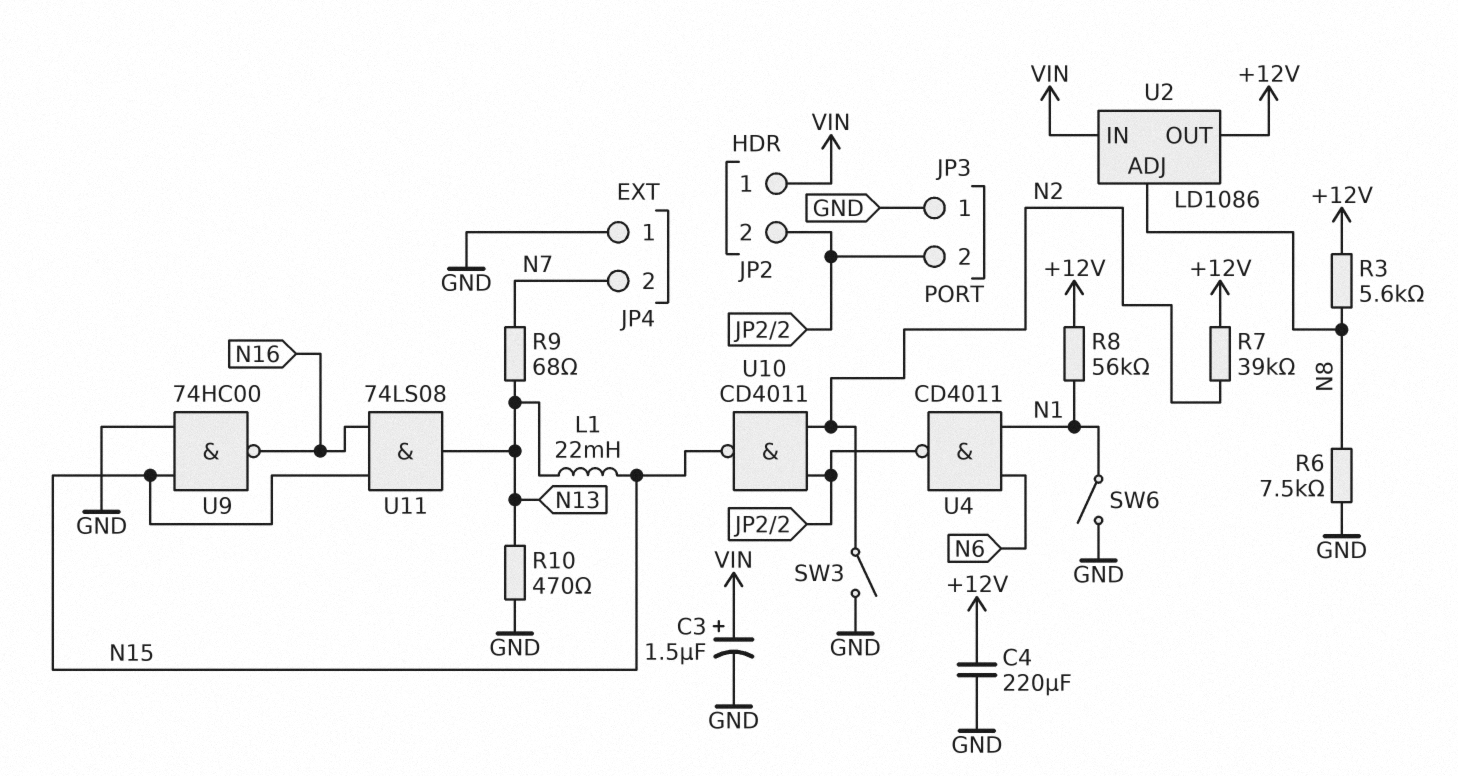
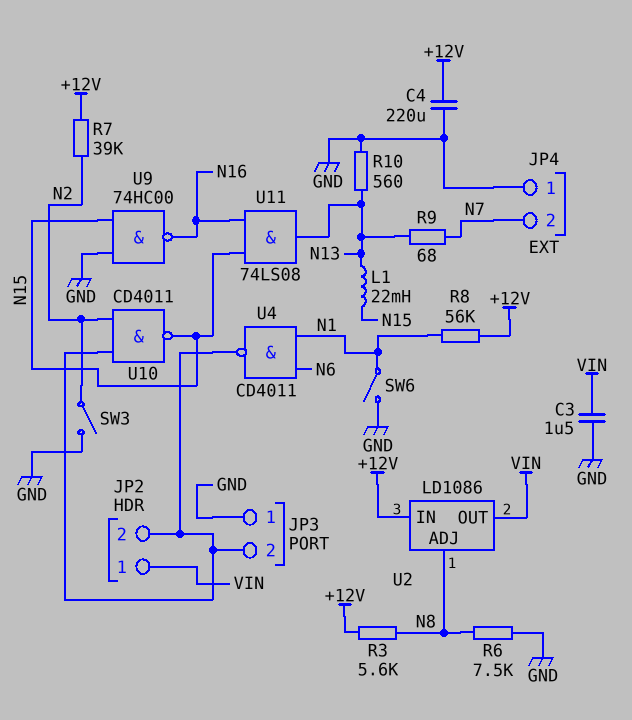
C3: 1.5uF (plus VIN, minus GND) -> 1.5uF (GND, VIN)
R10: 470 (GND, N13) -> 560 (GND, N13)
U2 pin IN: VIN -> +12V
U2 pin OUT: +12V -> VIN

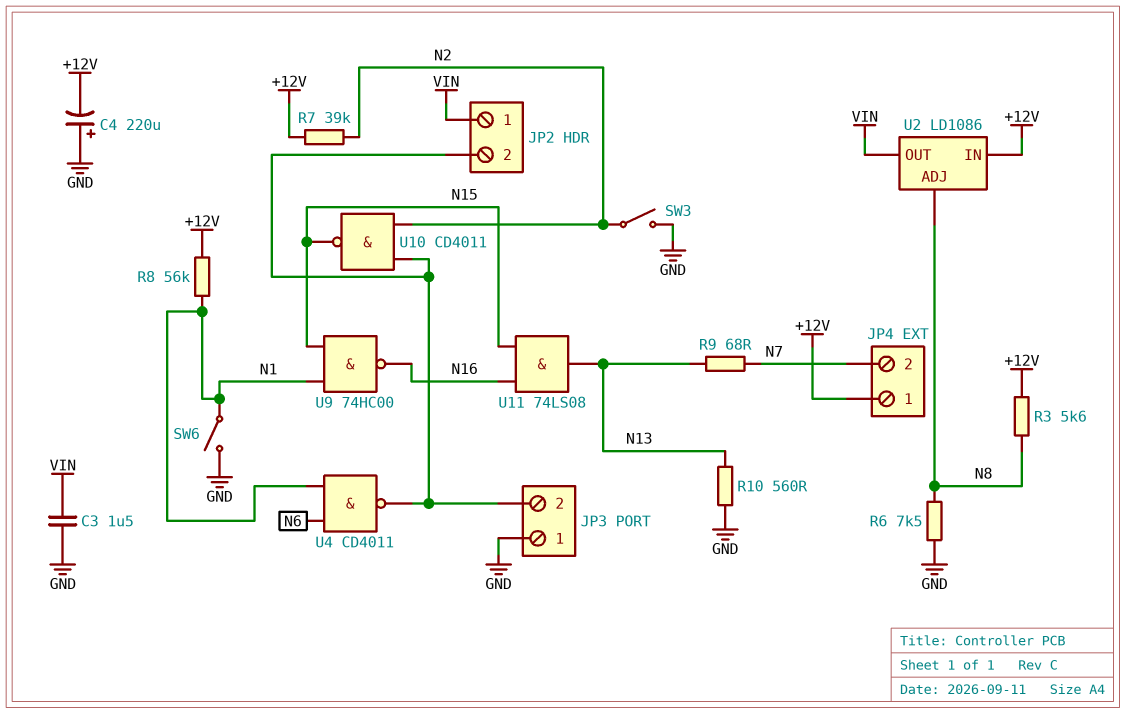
C4: 220uF (+12V, GND) -> 220uF (plus GND, minus +12V)
JP4 pin 1: GND -> +12V
L1: 22mH (N13, N15) -> none
U9: NAND 74HC00 (in GND, in N15, out N16) -> NAND 74HC00 (in N1, in N15, out N16)

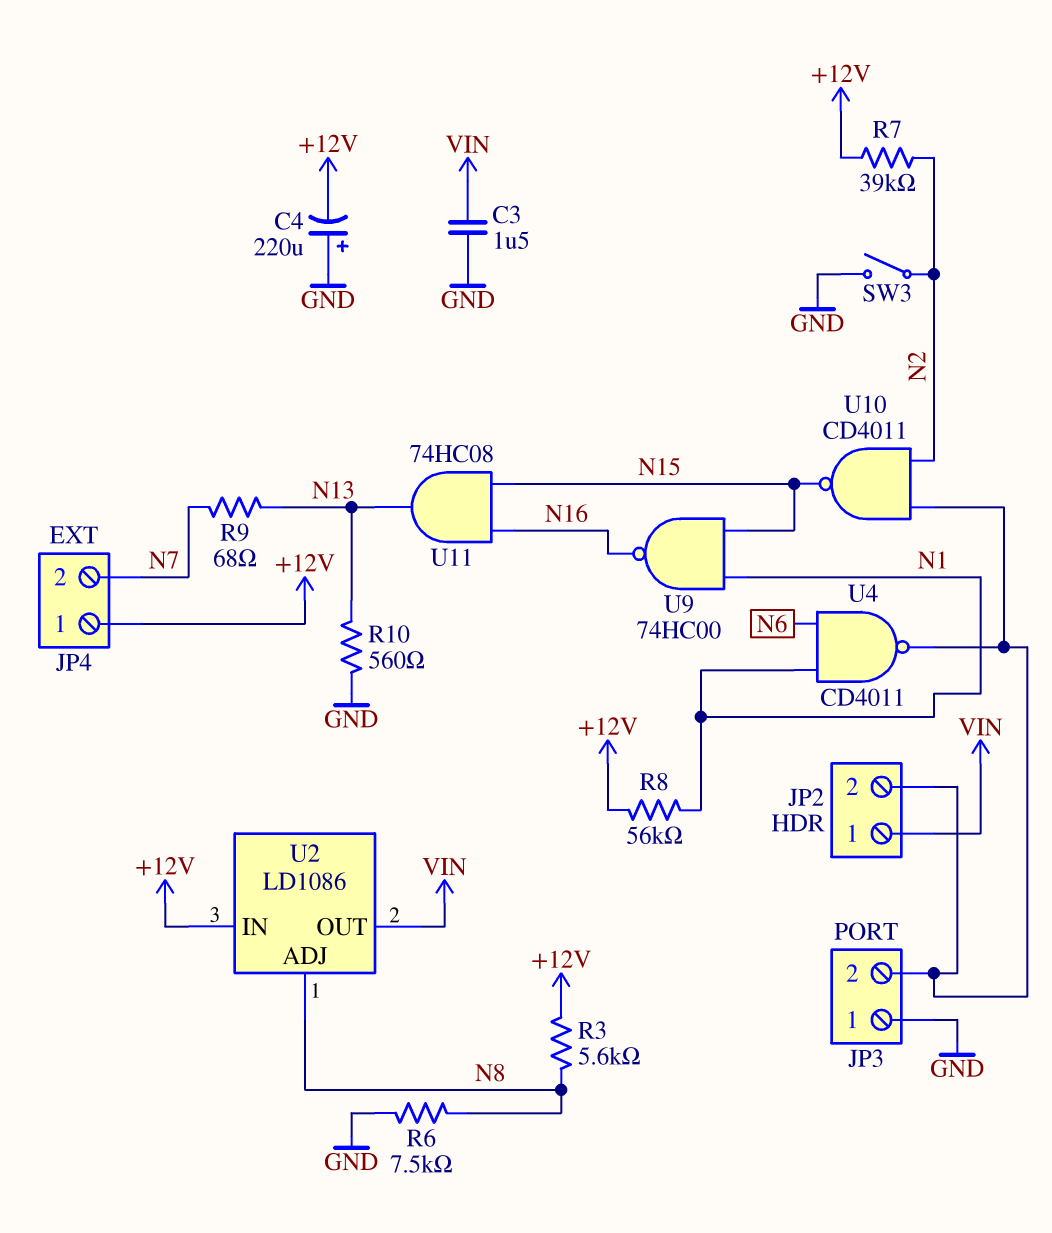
SW6: switch (GND, N1) -> none
U11: AND 74LS08 (in N15, in N16, out N13) -> AND 74HC08 (in N15, in N16, out N13)

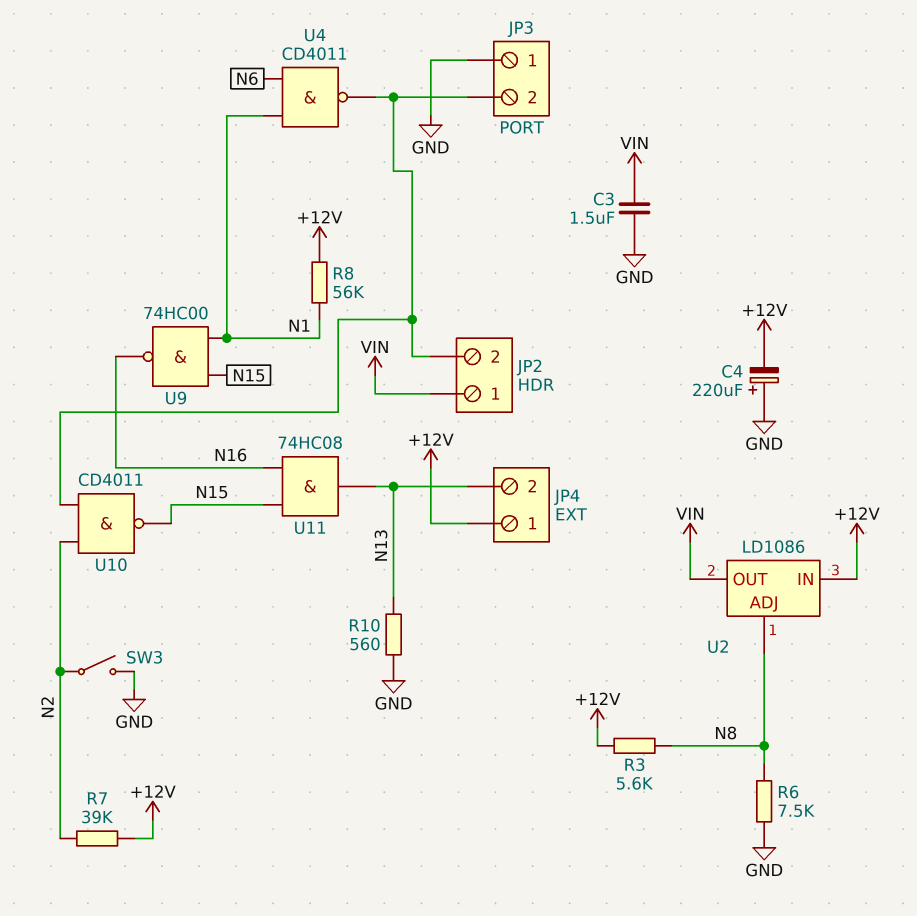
JP4 pin 2: N7 -> N13
R9: 68 (N7, N13) -> none

